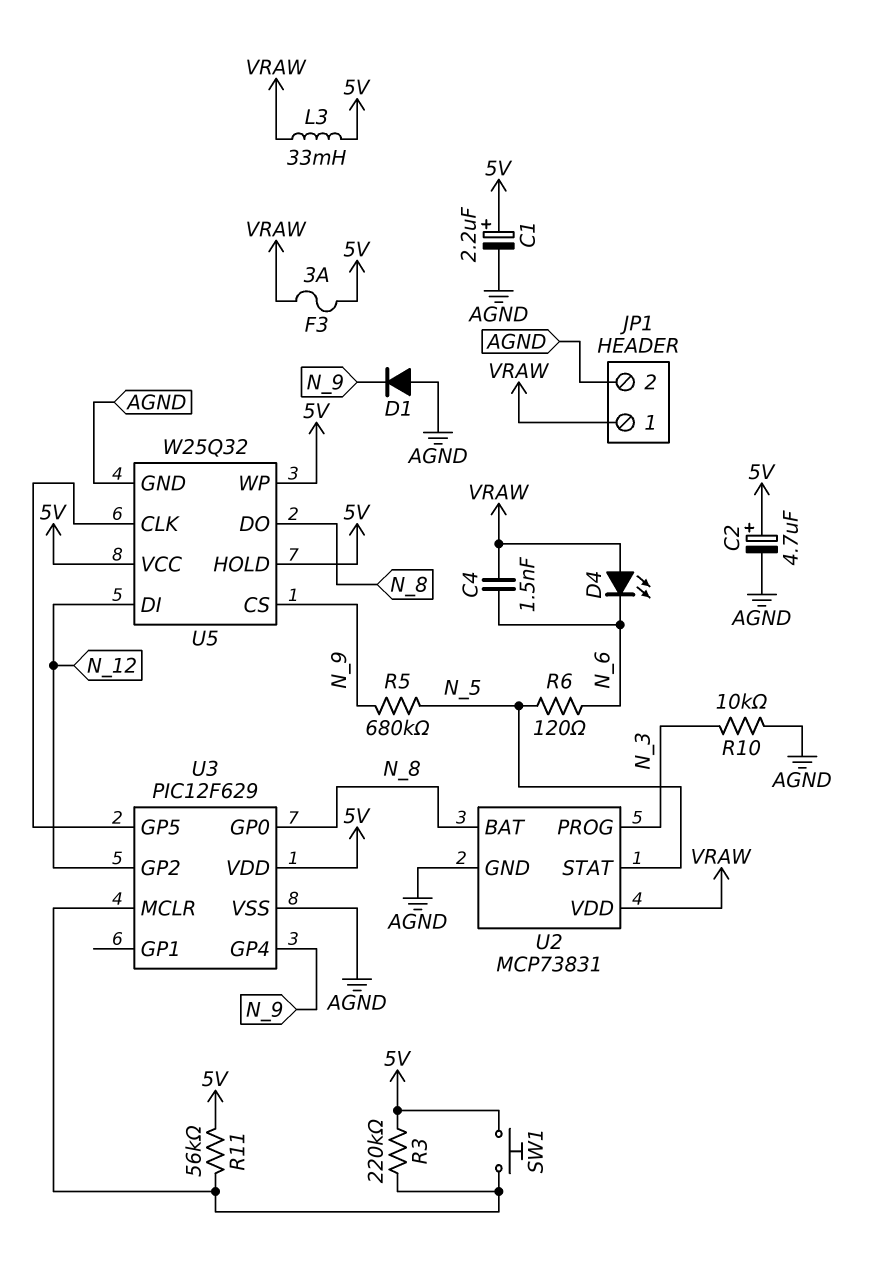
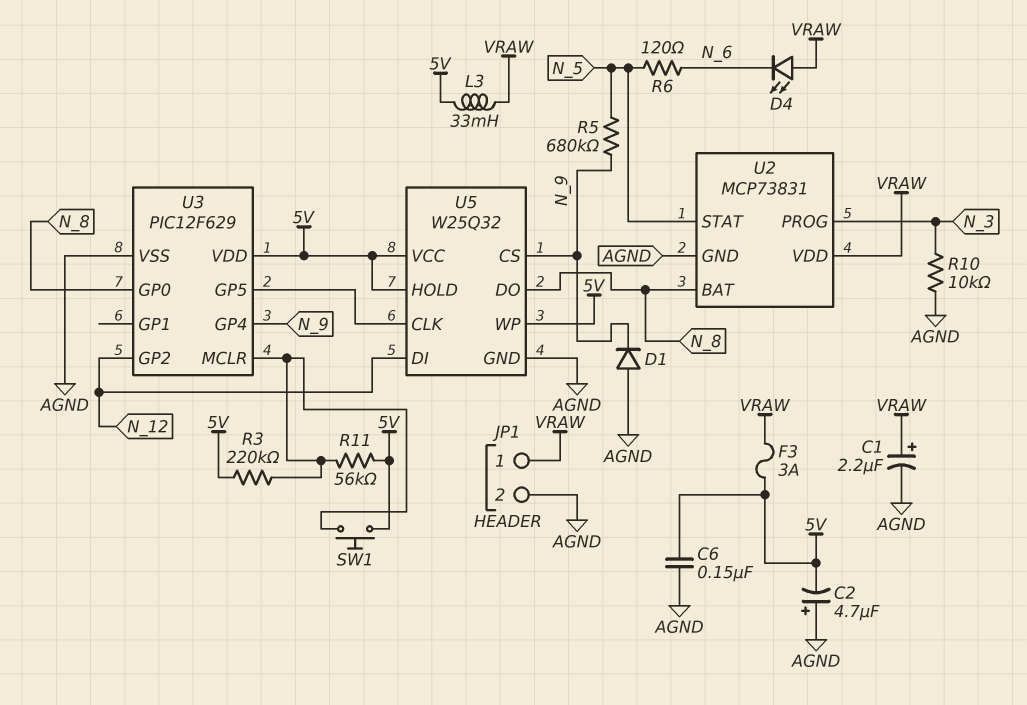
C1: 2.2uF (plus 5V, minus AGND) -> 2.2uF (plus VRAW, minus AGND)
C2: 4.7uF (plus 5V, minus AGND) -> 4.7uF (plus AGND, minus 5V)
C4: 1.5nF (N_6, VRAW) -> none
C6: none -> 150nF (5V, AGND)

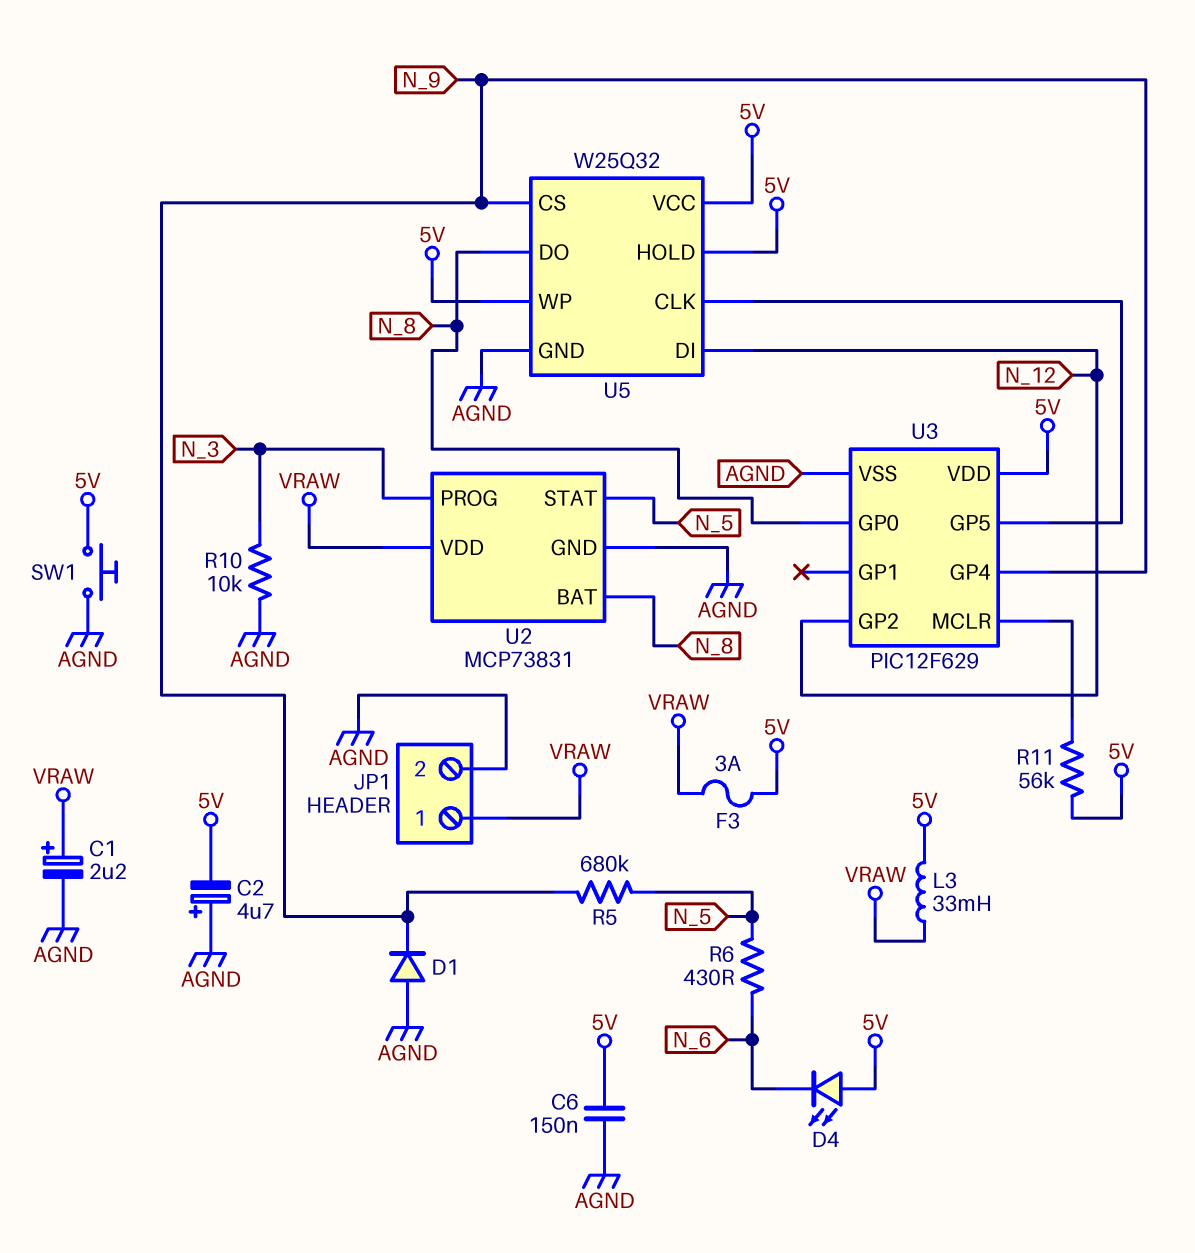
D4: LED (A VRAW, K N_6) -> LED (A 5V, K N_6)
R3: 220k (5V, U3/MCLR) -> none
R6: 120 (N_5, N_6) -> 430 (N_5, N_6)
SW1: button (5V, U3/MCLR) -> button (5V, AGND)

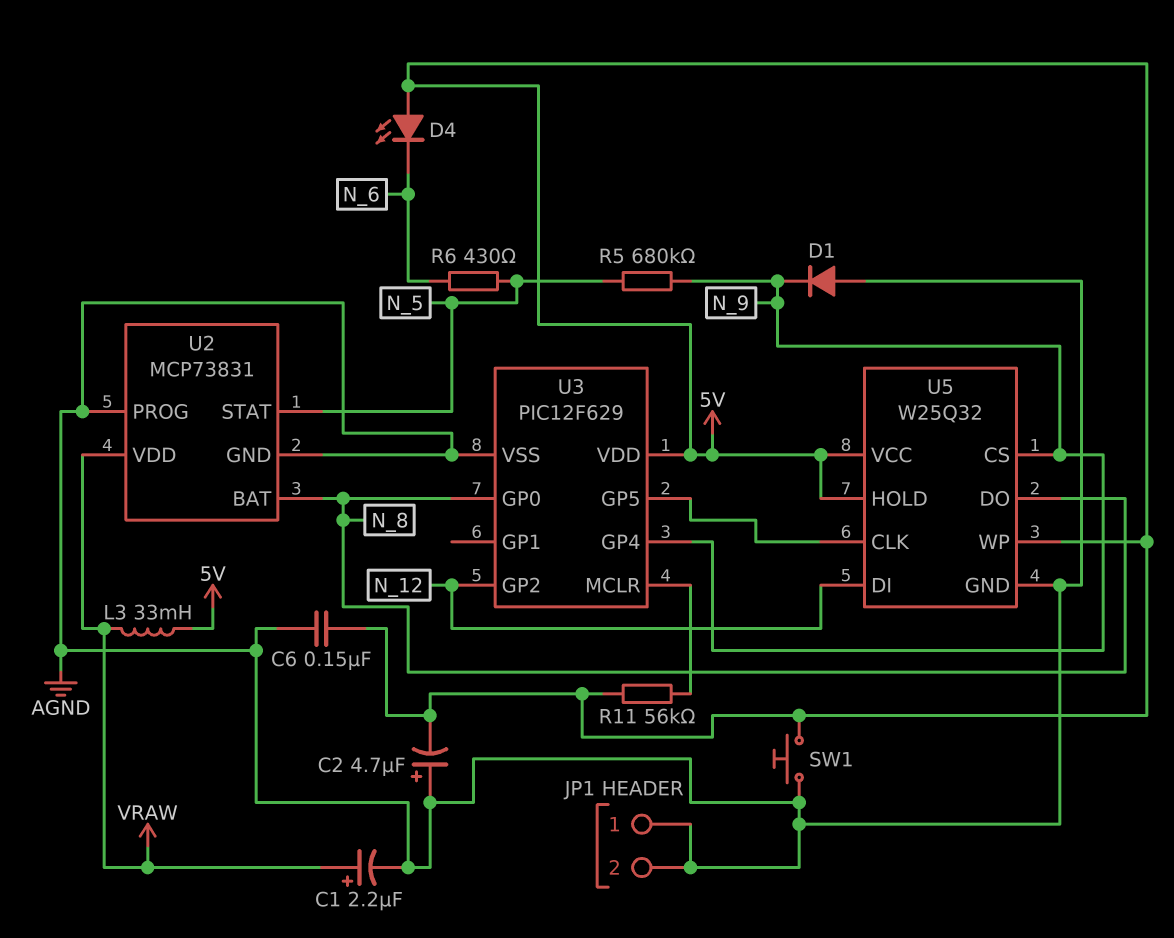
F3: 3A (5V, VRAW) -> none
JP1 pin 1: VRAW -> AGND
R10: 10k (AGND, N_3) -> none
U2 pin PROG: N_3 -> AGND

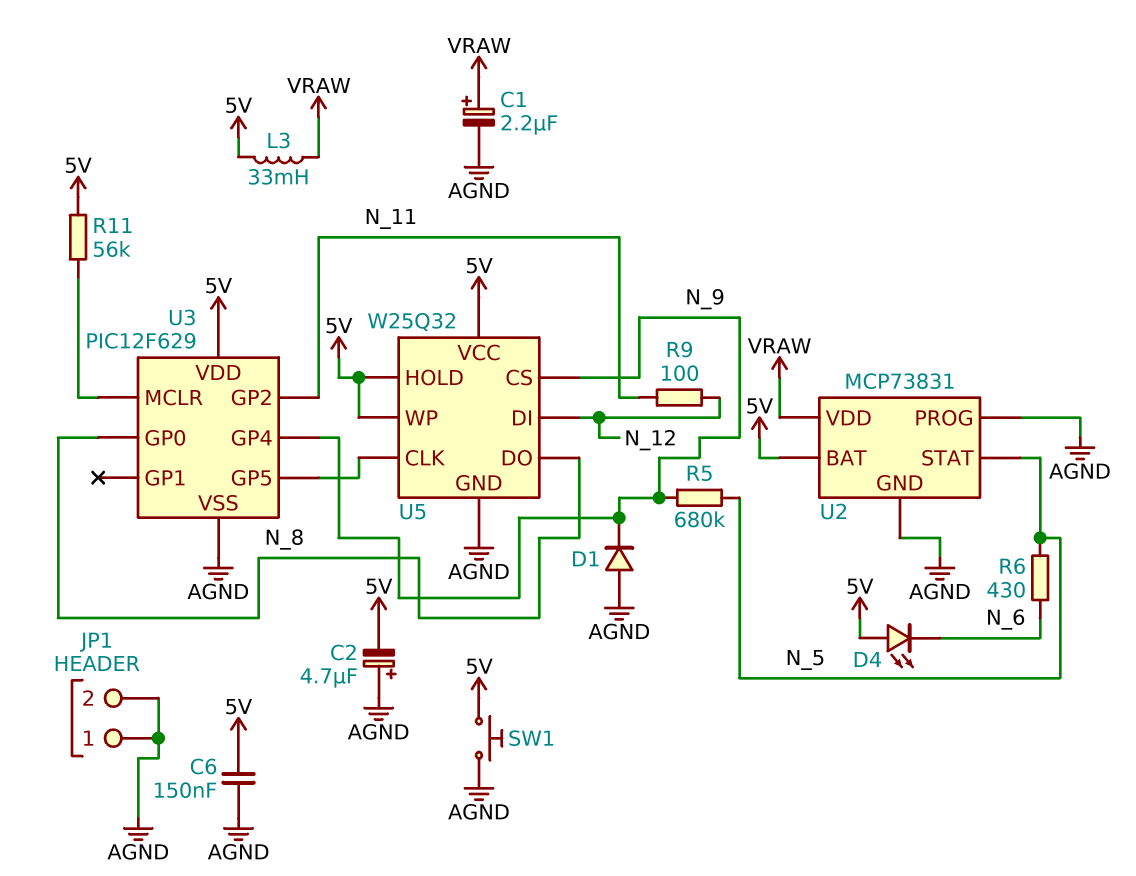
R9: none -> 100 (N_11, N_12)
U2 pin BAT: N_8 -> 5V
U3 pin GP2: N_12 -> N_11

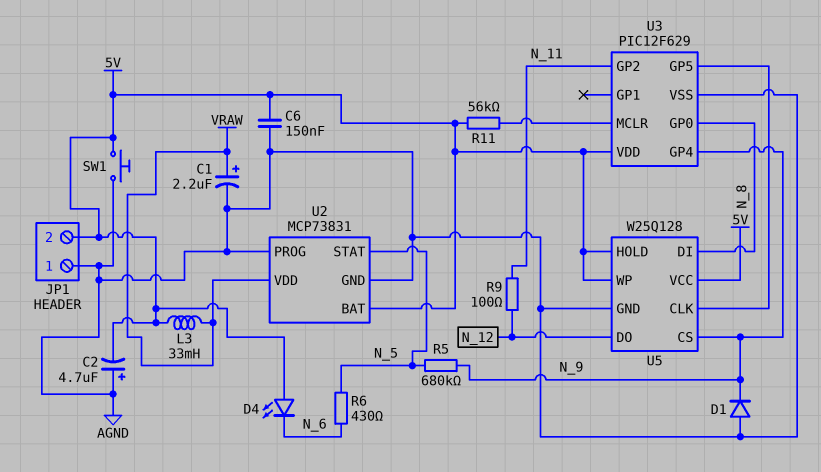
JP1 pin 2: AGND -> 5V
U5: W25Q32 -> W25Q128
U5 pin DI: N_12 -> N_8
U5 pin DO: N_8 -> N_12

